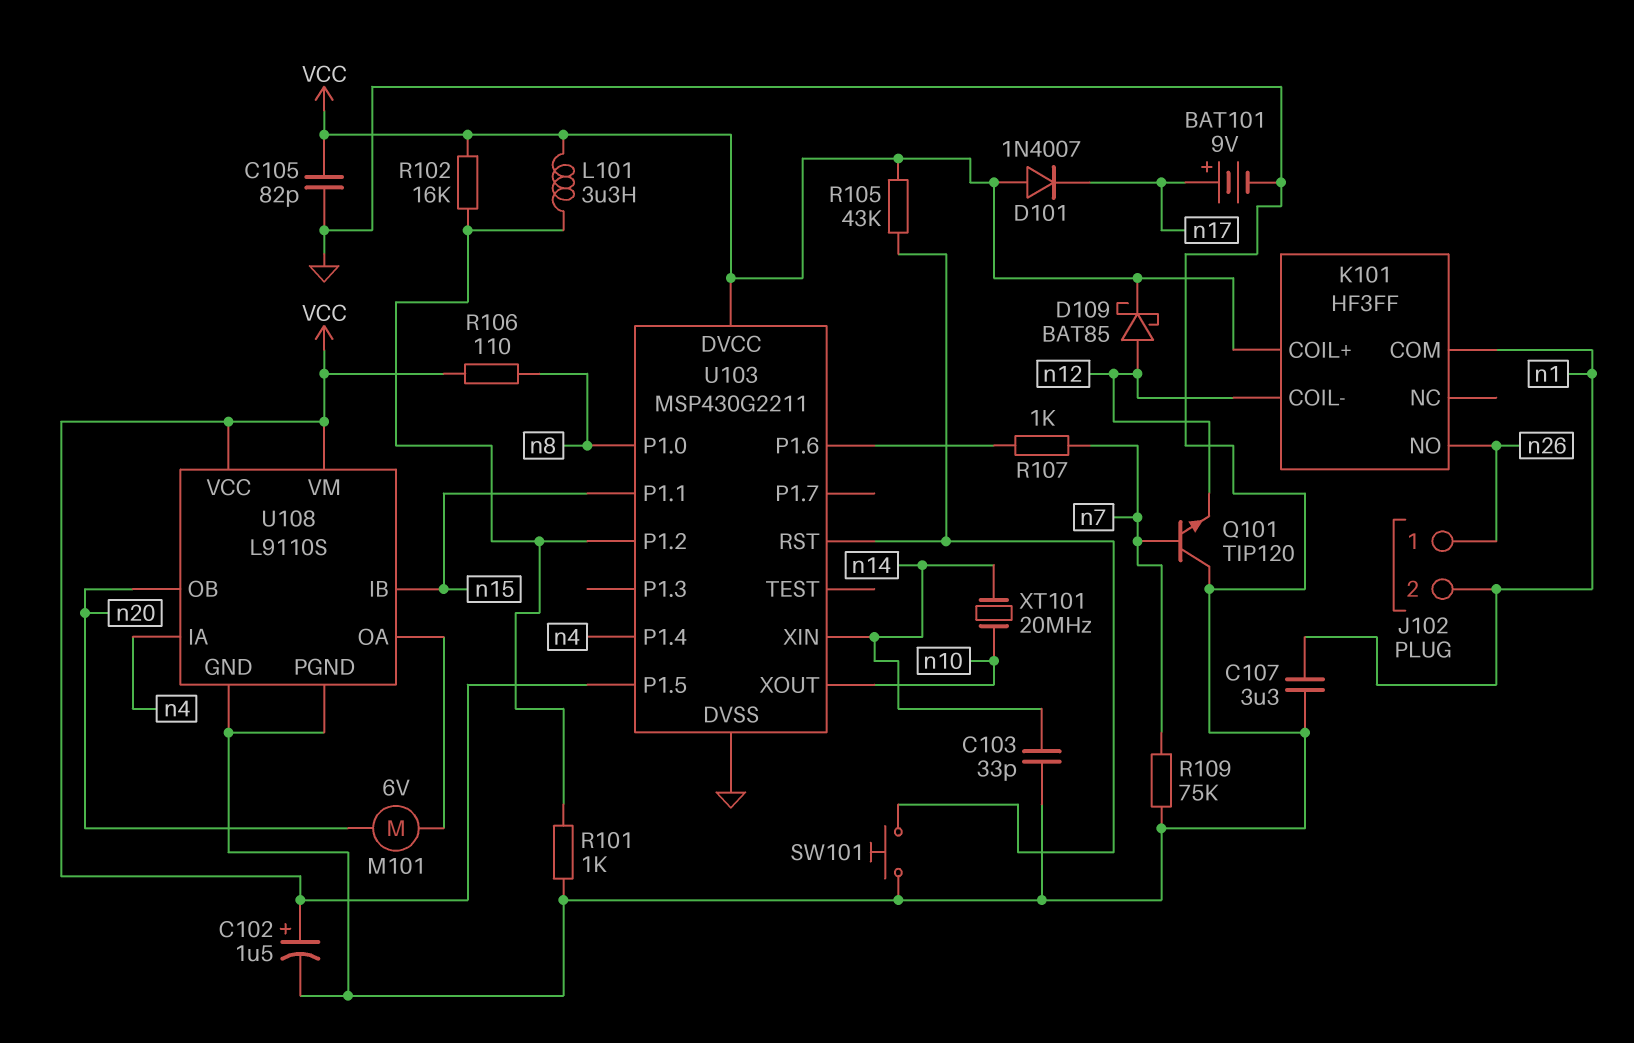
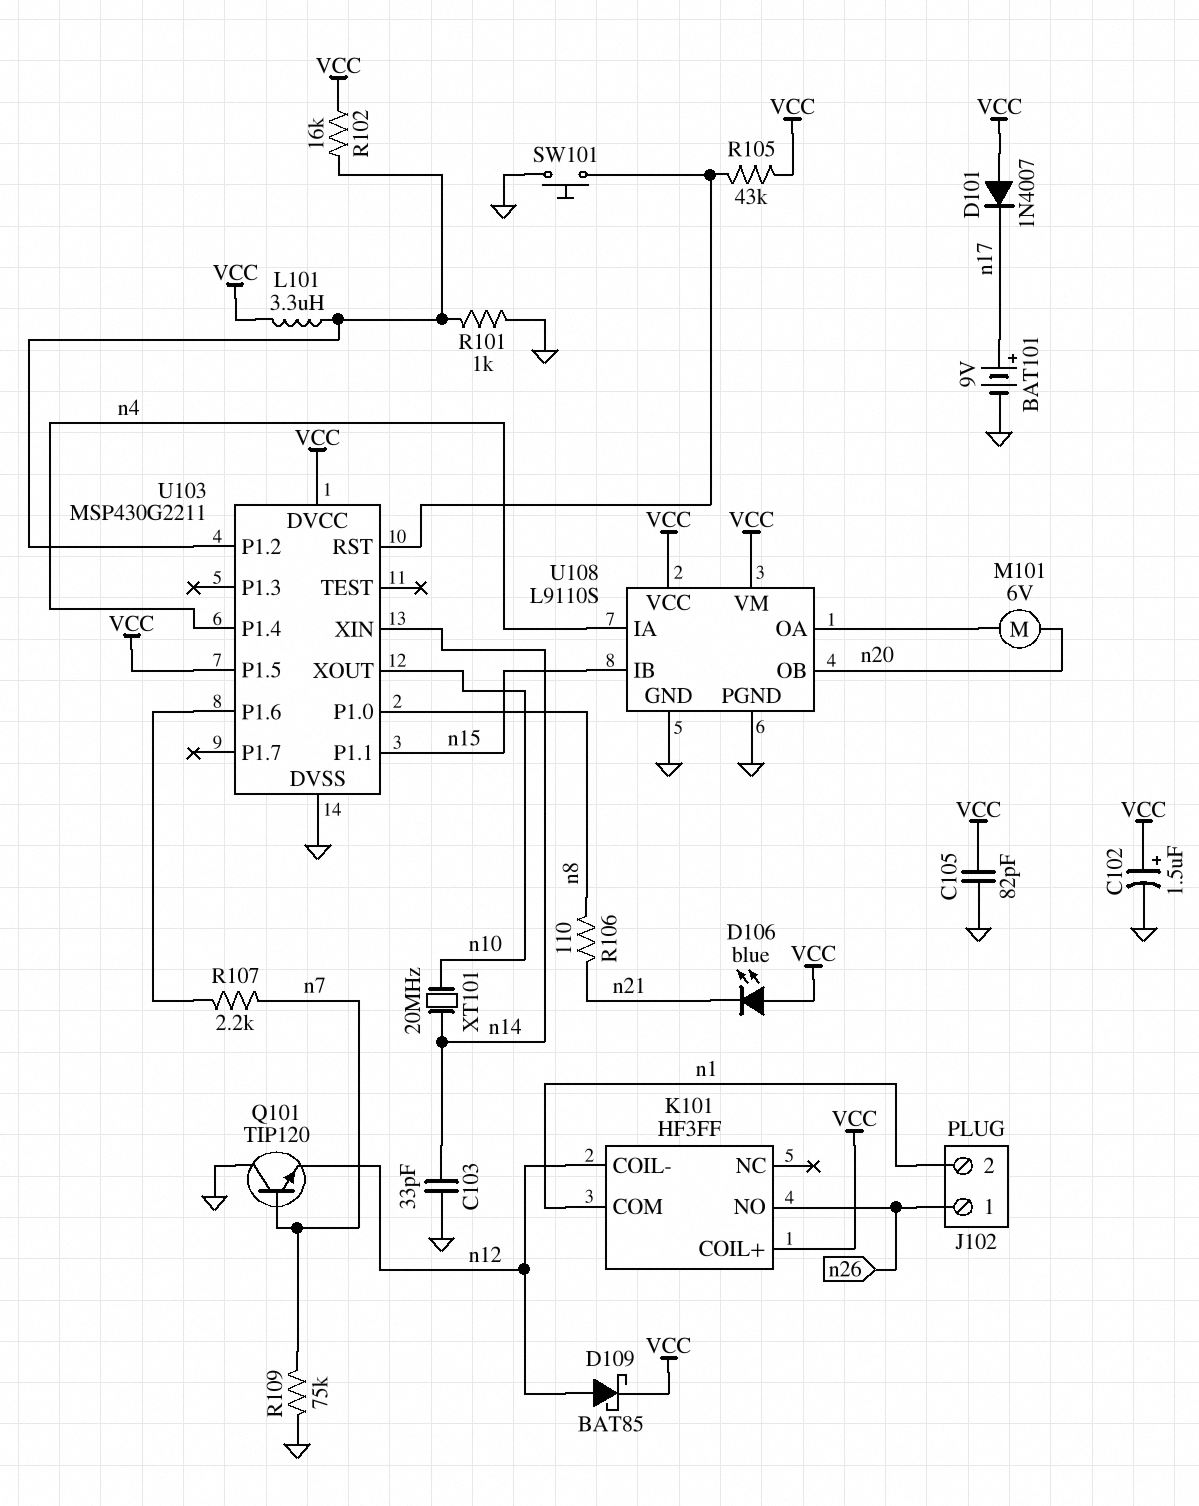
C107: 3.3uF (GND, n1) -> none
D106: none -> LED blue (A VCC, K n21)
R106: 110 (VCC, n8) -> 110 (n8, n21)
R107: 1k (U103/P1.6, n7) -> 2.2k (U103/P1.6, n7)

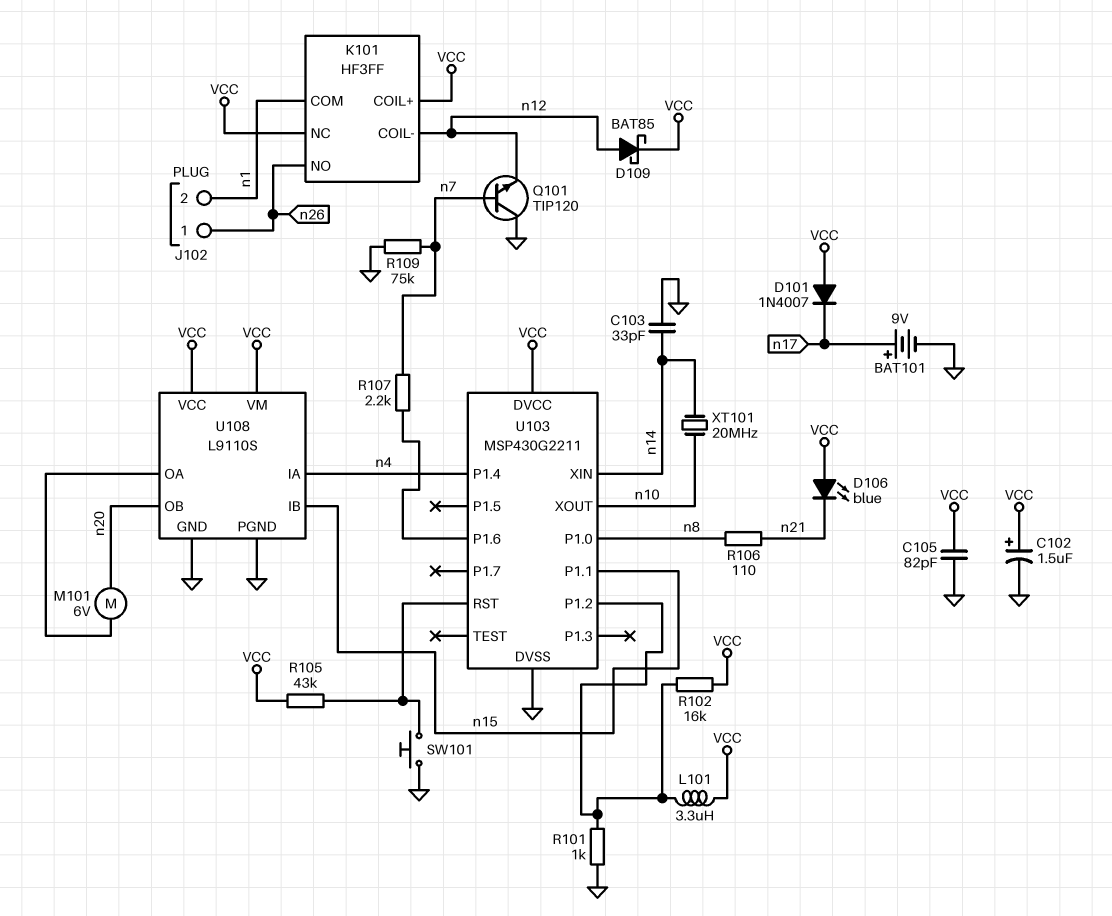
K101 pin NC: none -> VCC
U103 pin P1.5: VCC -> none

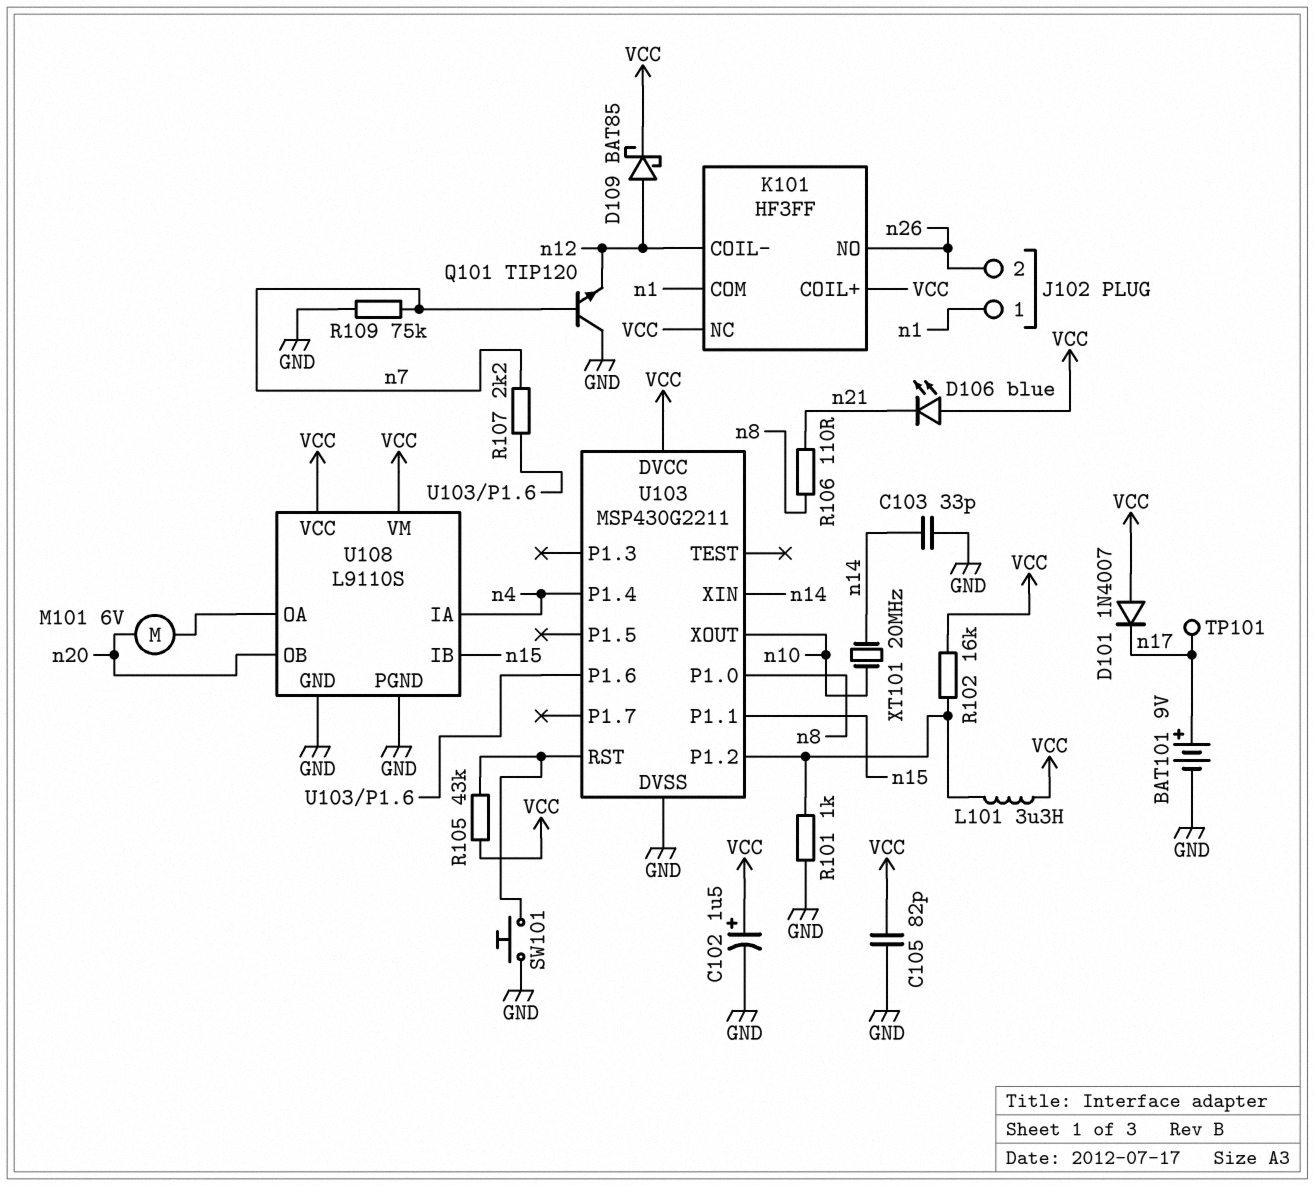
J102 pin 1: n26 -> n1
J102 pin 2: n1 -> n26
TP101: none -> test point (n17)

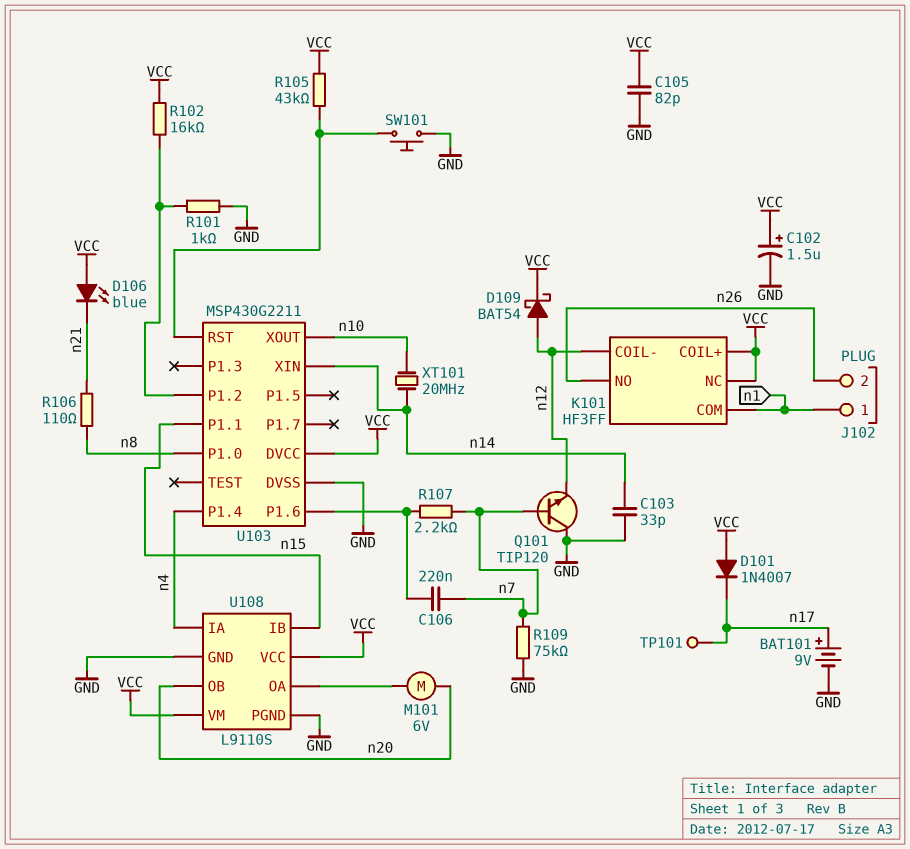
C106: none -> 220nF (U103/P1.6, n7)
D109: schottky BAT85 (A n12, K VCC) -> schottky BAT54 (A n12, K VCC)
L101: 3.3uH (U103/P1.2, VCC) -> none

